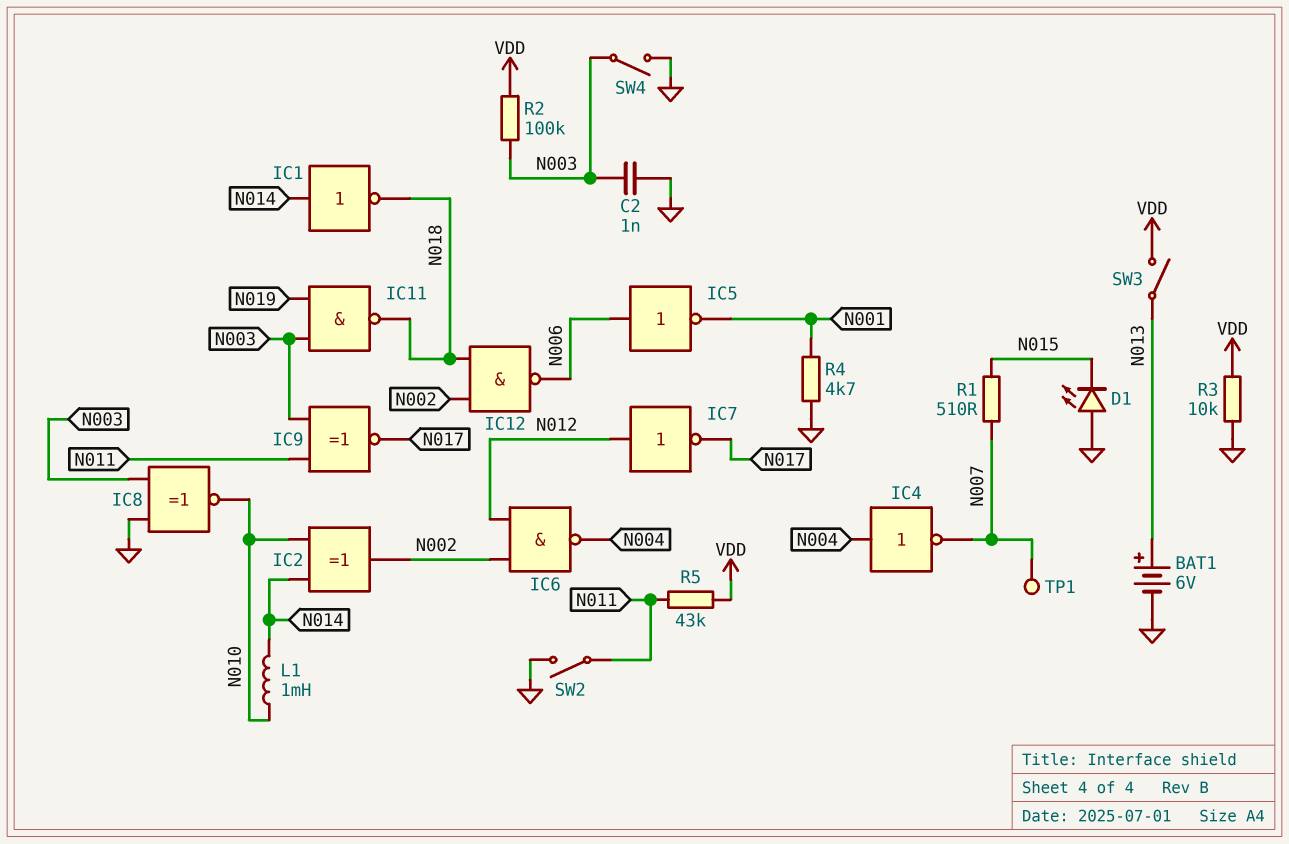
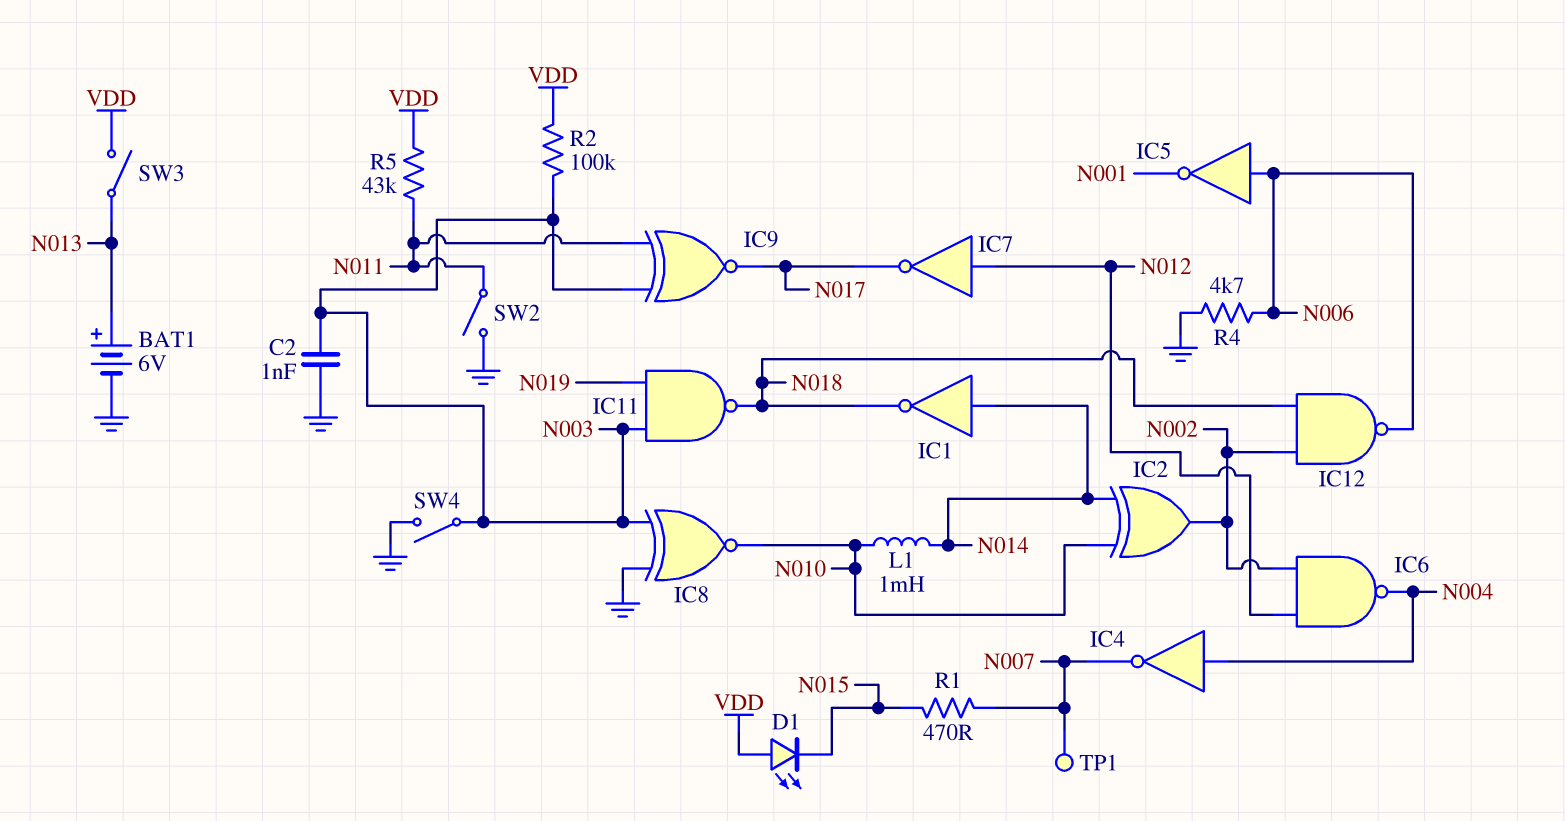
D1: LED (A GND, K N015) -> LED (A VDD, K N015)
R1: 510 (N007, N015) -> 470 (N007, N015)
R3: 10k (GND, VDD) -> none
R4: 4.7k (GND, N001) -> 4.7k (GND, N006)

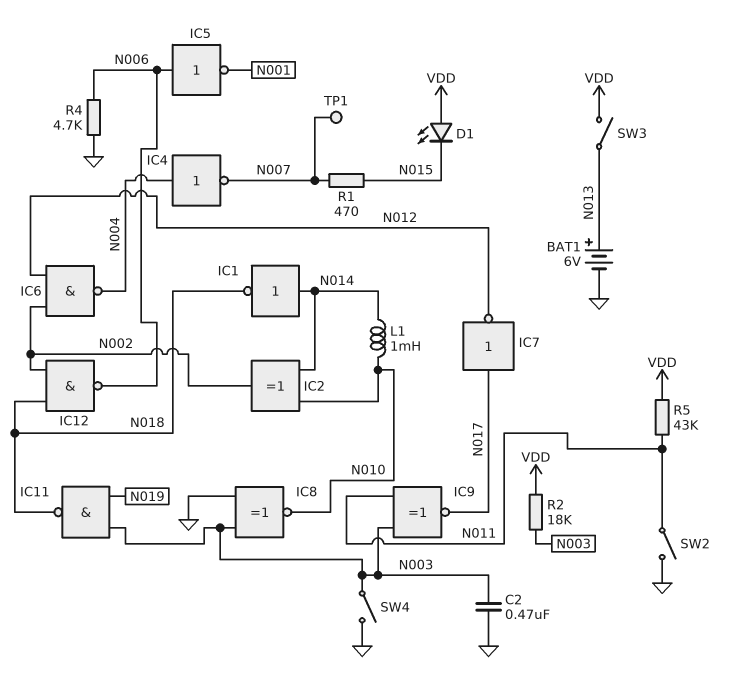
C2: 1nF (GND, N003) -> 470nF (GND, N003)
IC7: NOT (in N012, out N017) -> NOT (in N017, out N012)
R2: 100k (N003, VDD) -> 18k (N003, VDD)

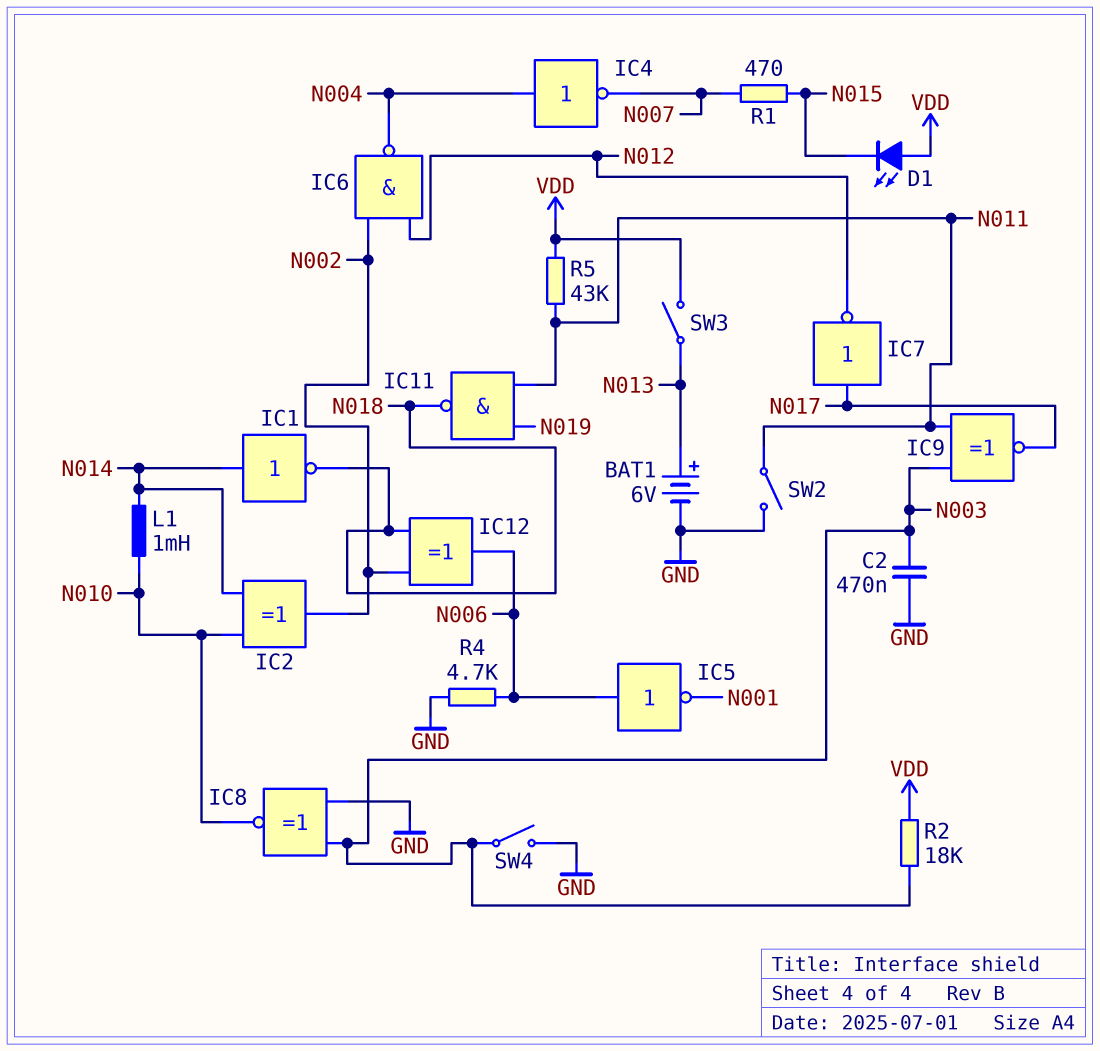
IC11: NAND (in N003, in N019, out N018) -> NAND (in N011, in N019, out N018)
IC12: NAND (in N002, in N018, out N006) -> XOR (in N002, in N018, out N006)
TP1: test point (N007) -> none

